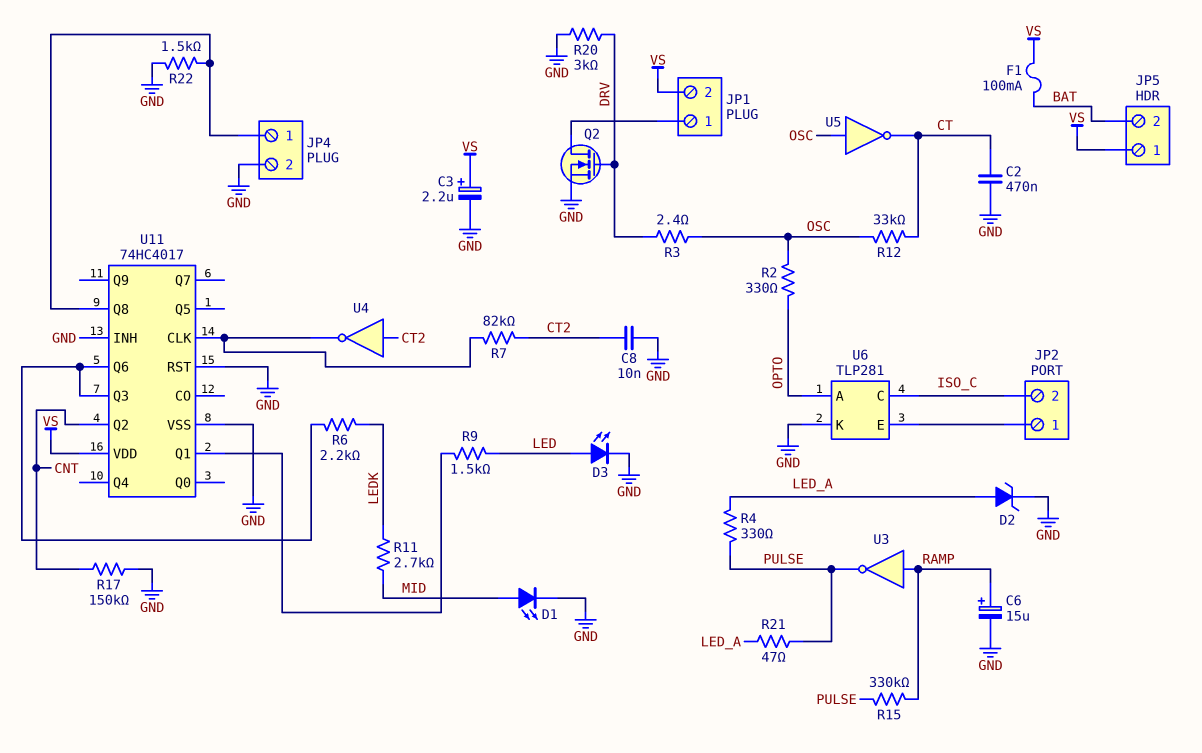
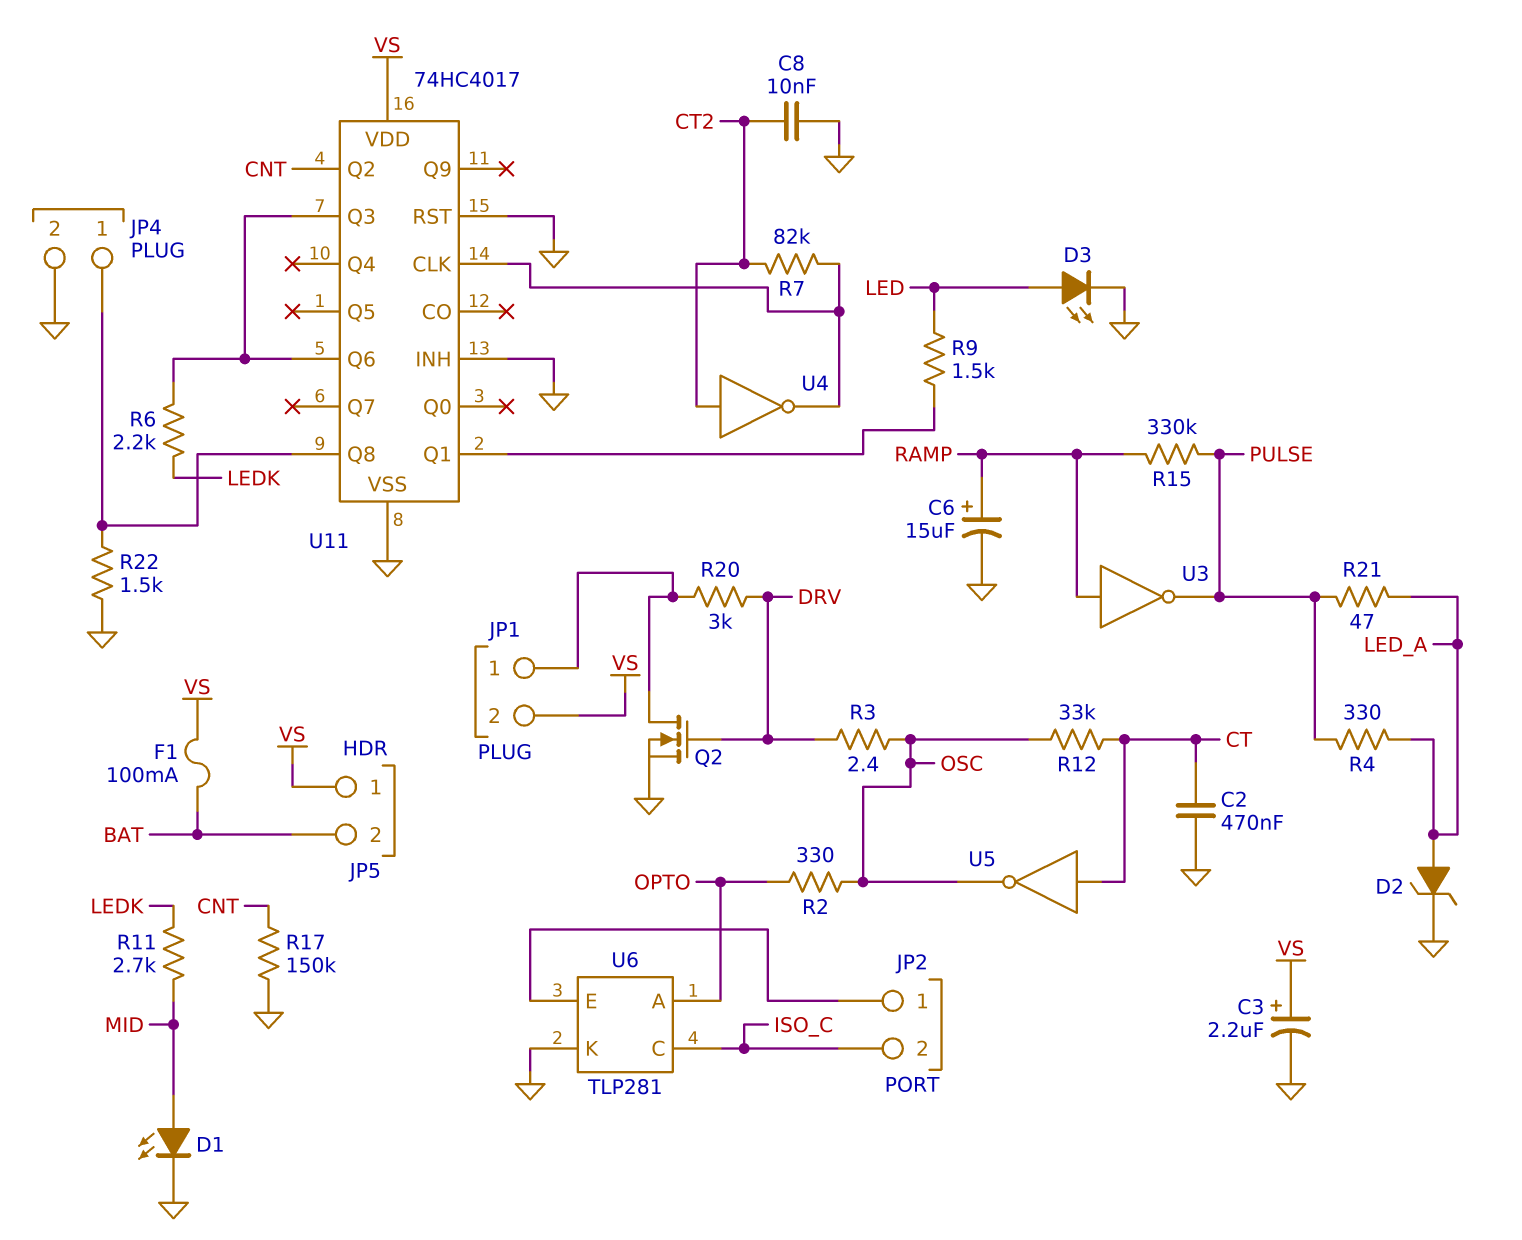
R20: 3k (DRV, GND) -> 3k (DRV, JP1/1)
U5: NOT (in OSC, out CT) -> NOT (in CT, out OSC)

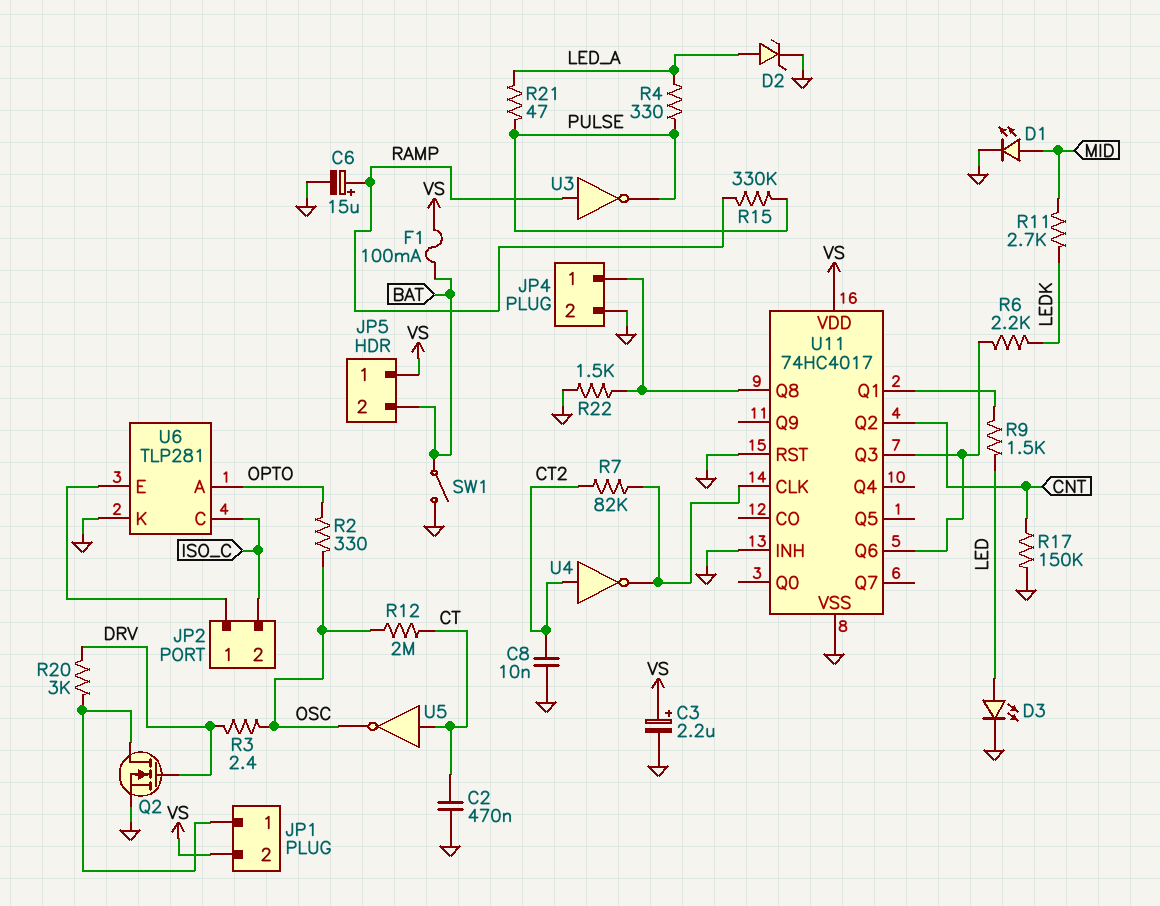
R12: 33k (CT, OSC) -> 2M (CT, OSC)
SW1: none -> switch (BAT, GND)

